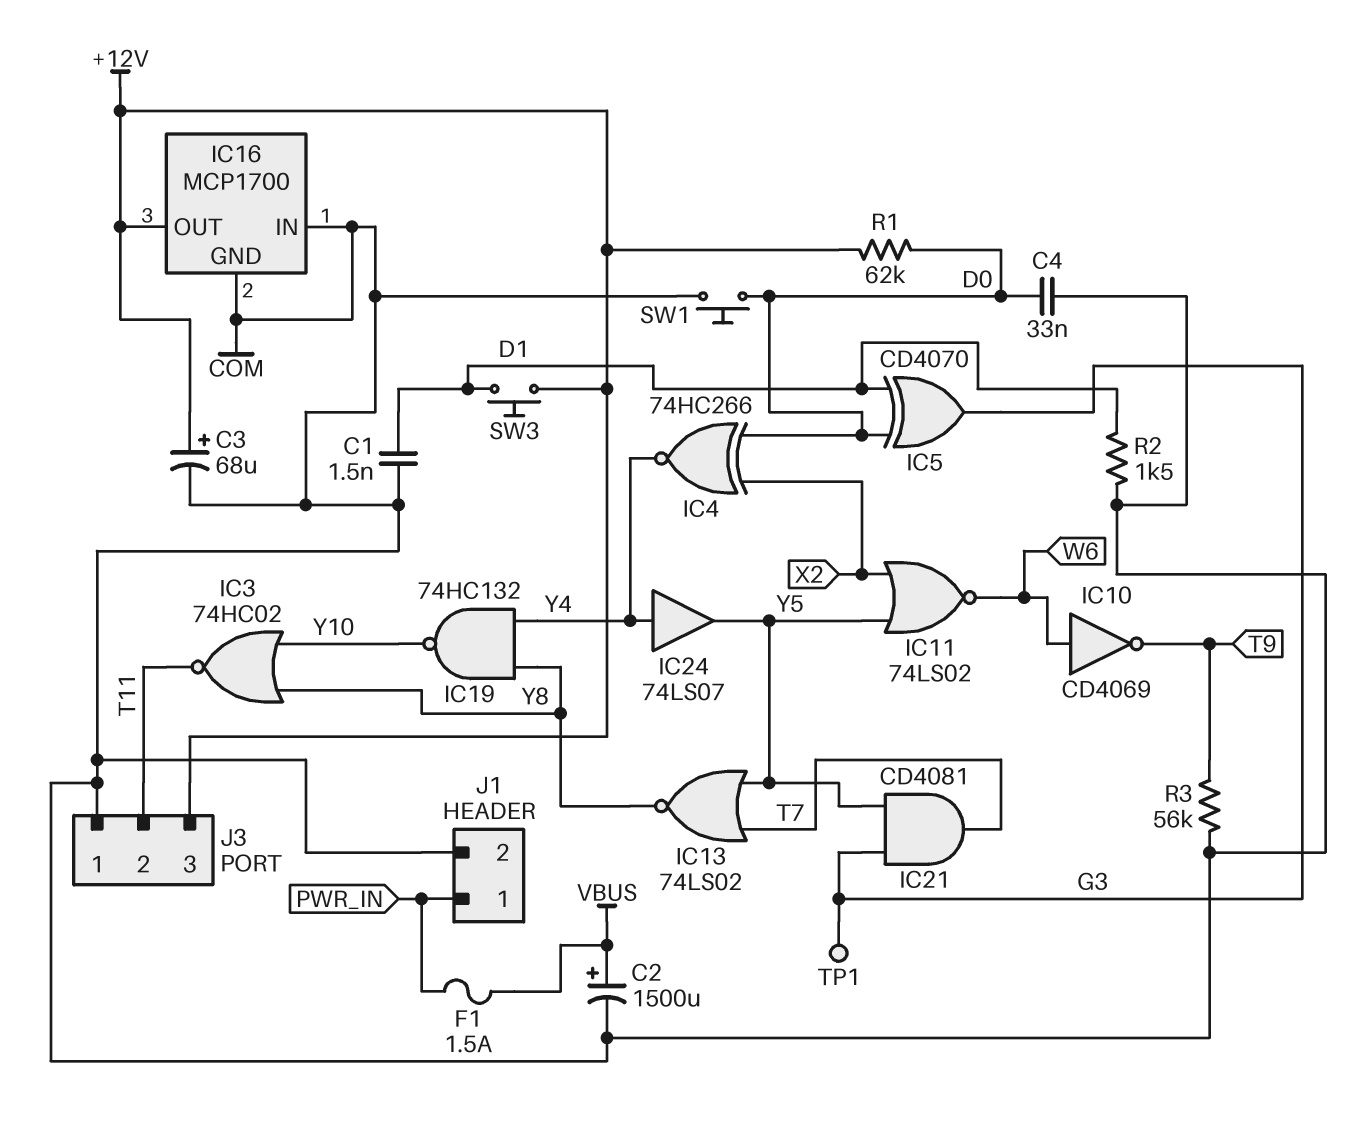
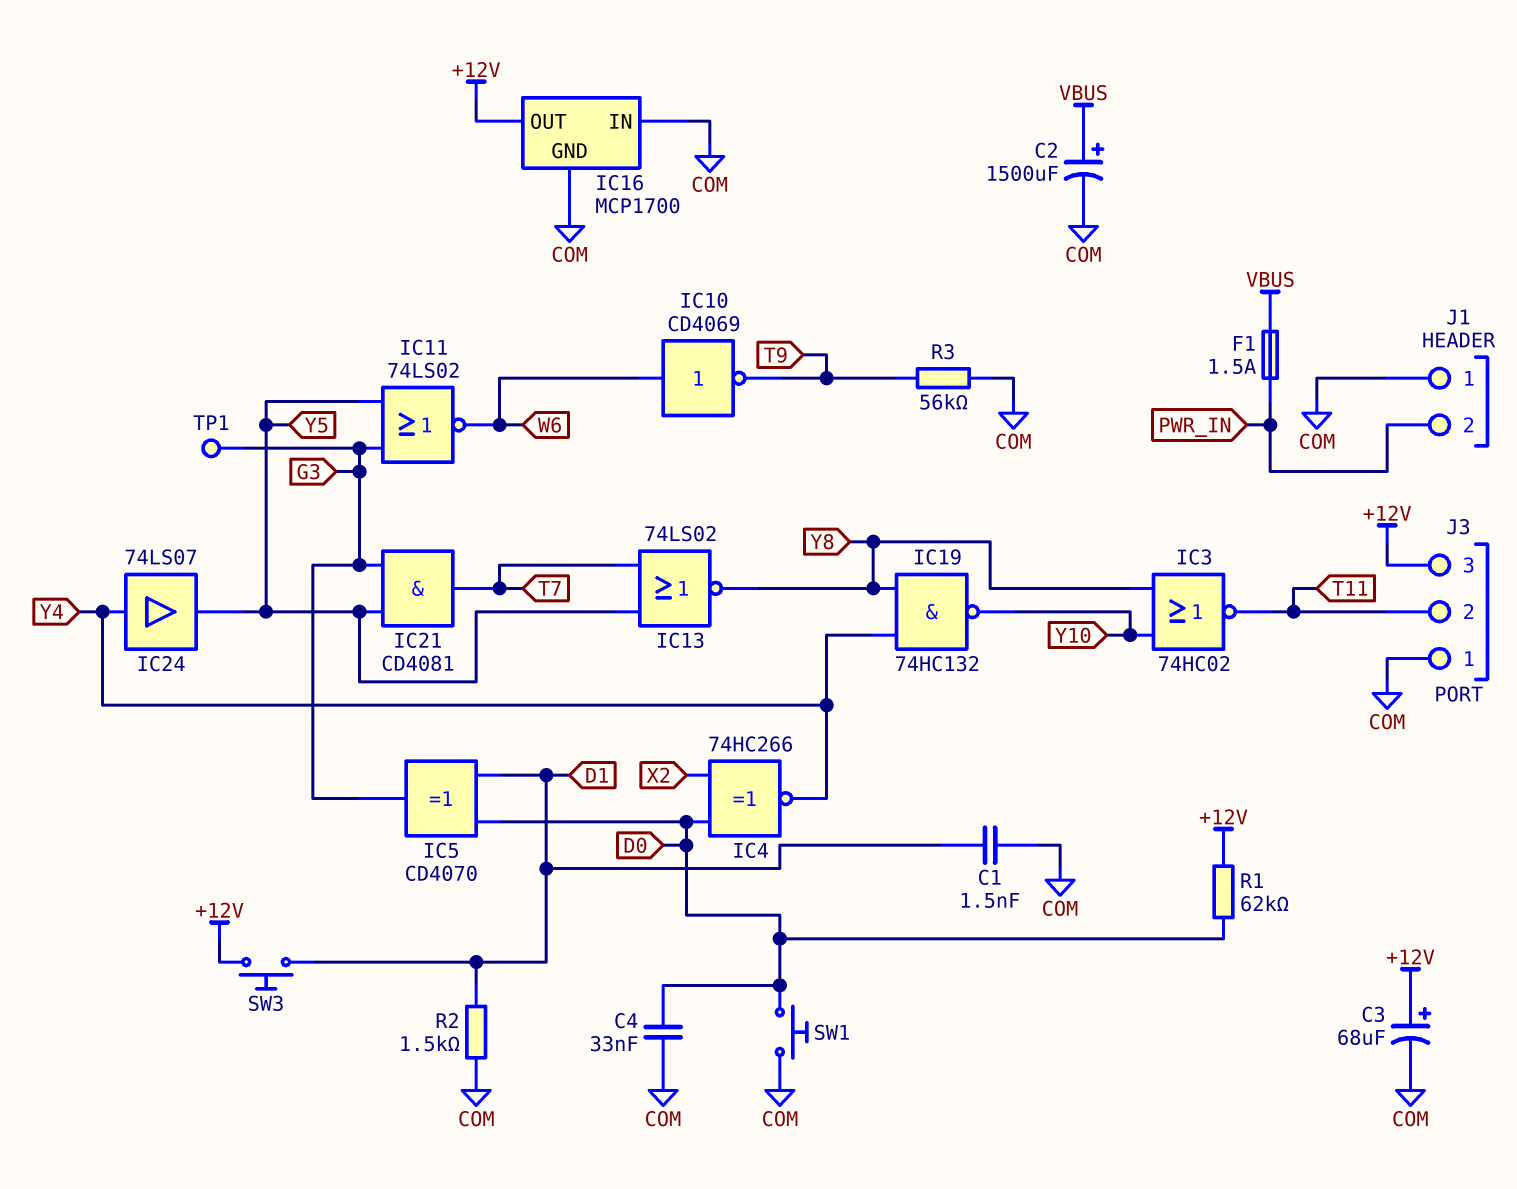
IC11: NOR 74LS02 (in X2, in Y5, out W6) -> NOR 74LS02 (in G3, in Y5, out W6)
J1 pin 1: PWR_IN -> COM
J1 pin 2: COM -> PWR_IN

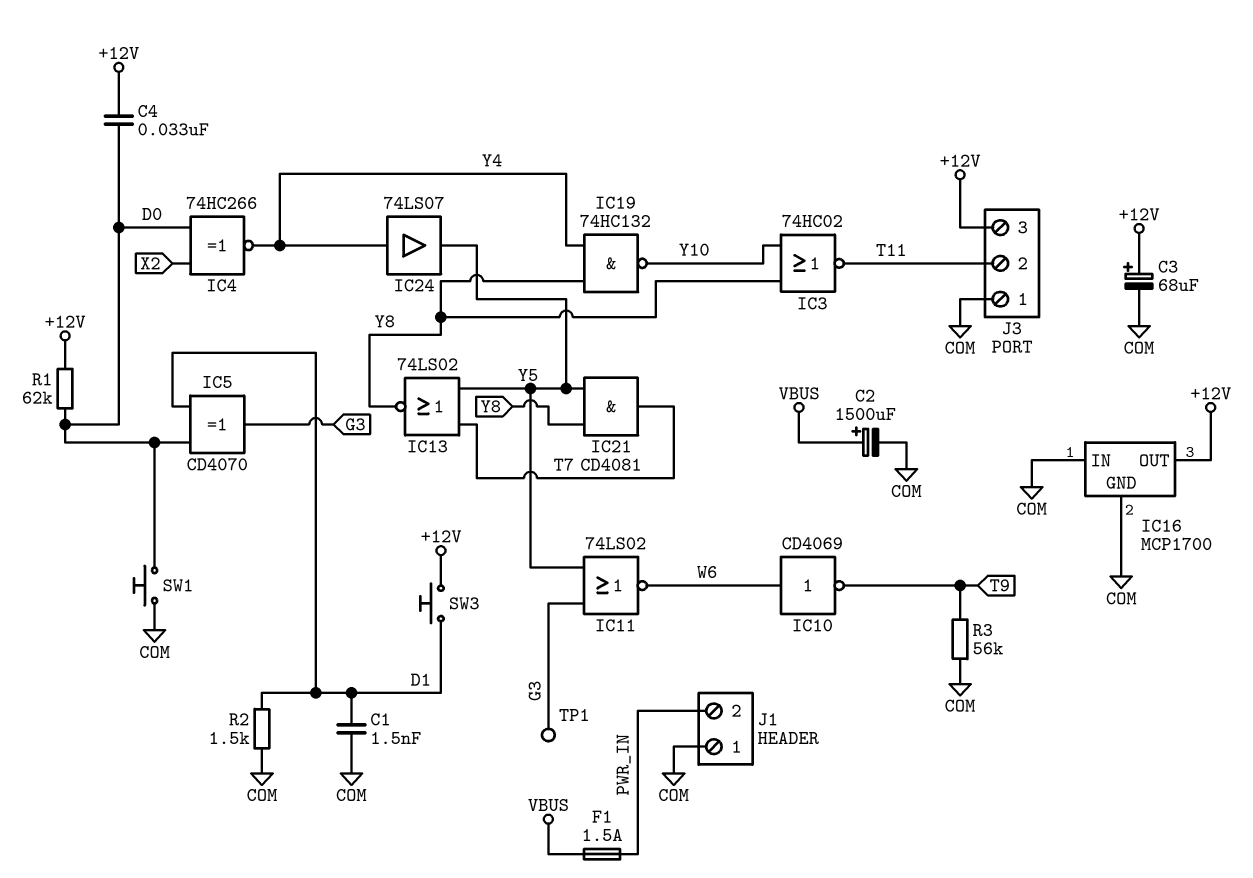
C4: 33nF (COM, D0) -> 33nF (+12V, D0)
IC21: AND CD4081 (in G3, in Y5, out T7) -> AND CD4081 (in Y5, in Y8, out T7)

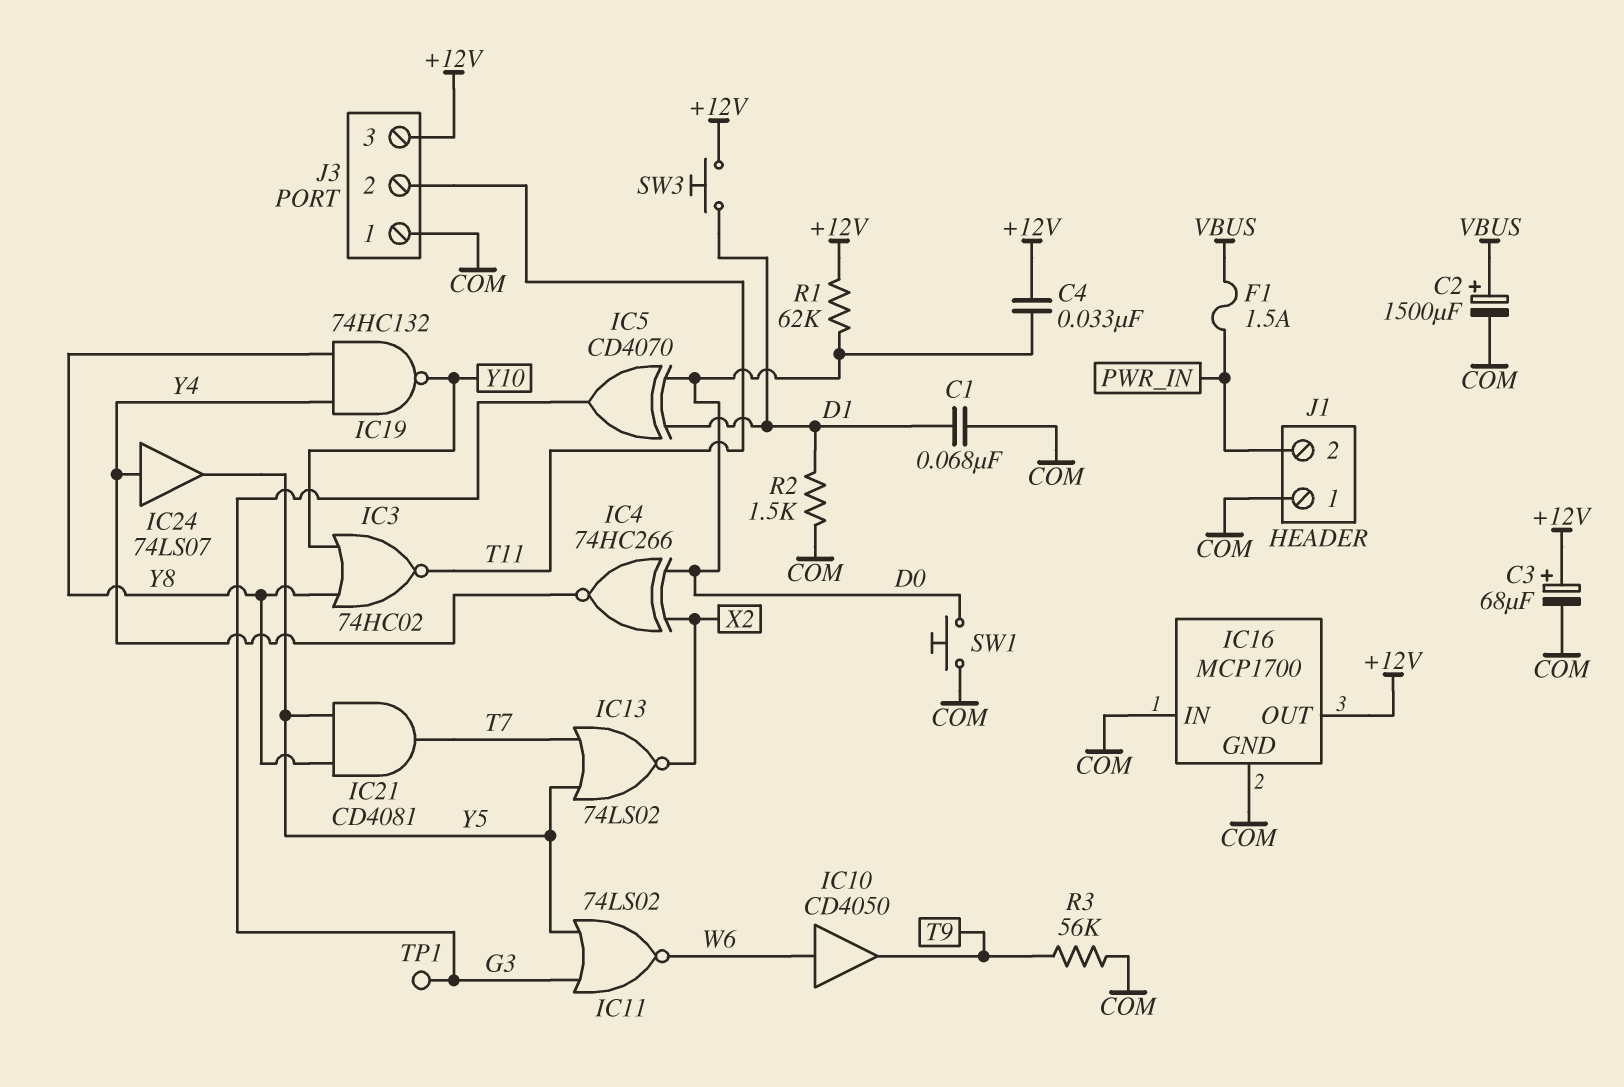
C1: 1.5nF (COM, D1) -> 68nF (COM, D1)
IC10: NOT CD4069 (in W6, out T9) -> buffer CD4050 (in W6, out T9)
IC13: NOR 74LS02 (in T7, in Y5, out Y8) -> NOR 74LS02 (in T7, in Y5, out X2)

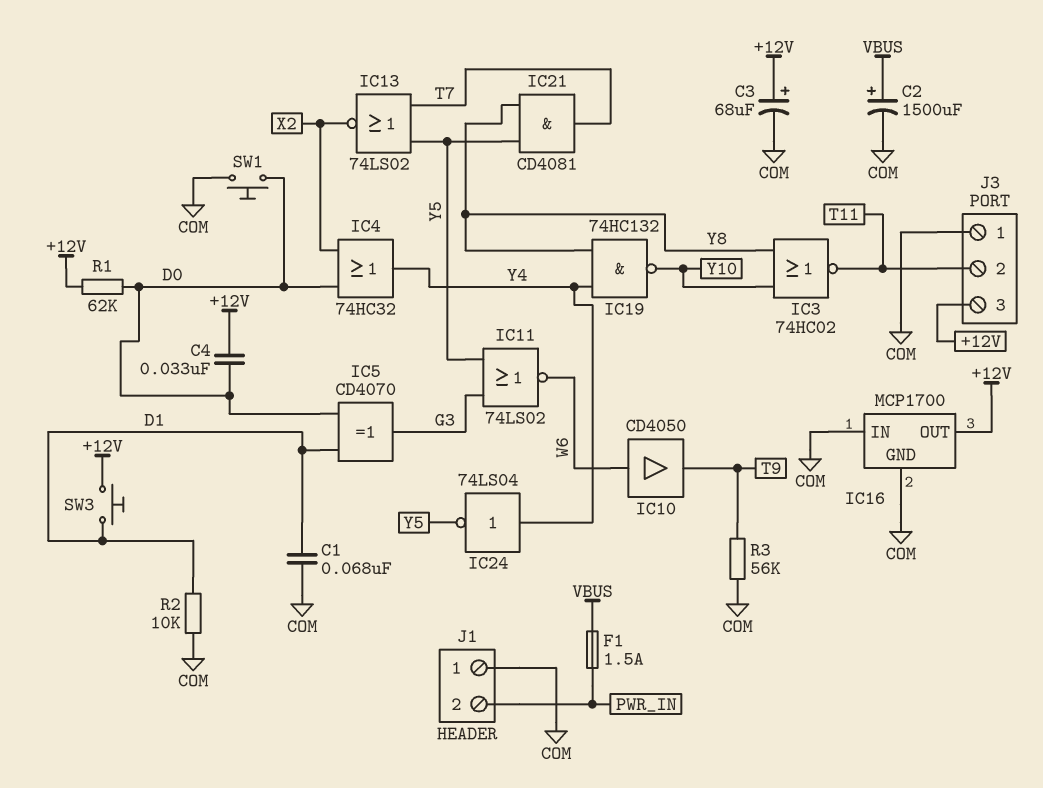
IC4: XNOR 74HC266 (in D0, in X2, out Y4) -> OR 74HC32 (in D0, in X2, out Y4)
IC24: buffer 74LS07 (in Y4, out Y5) -> NOT 74LS04 (in Y4, out Y5)
R2: 1.5k (COM, D1) -> 10k (COM, D1)
TP1: test point (G3) -> none

